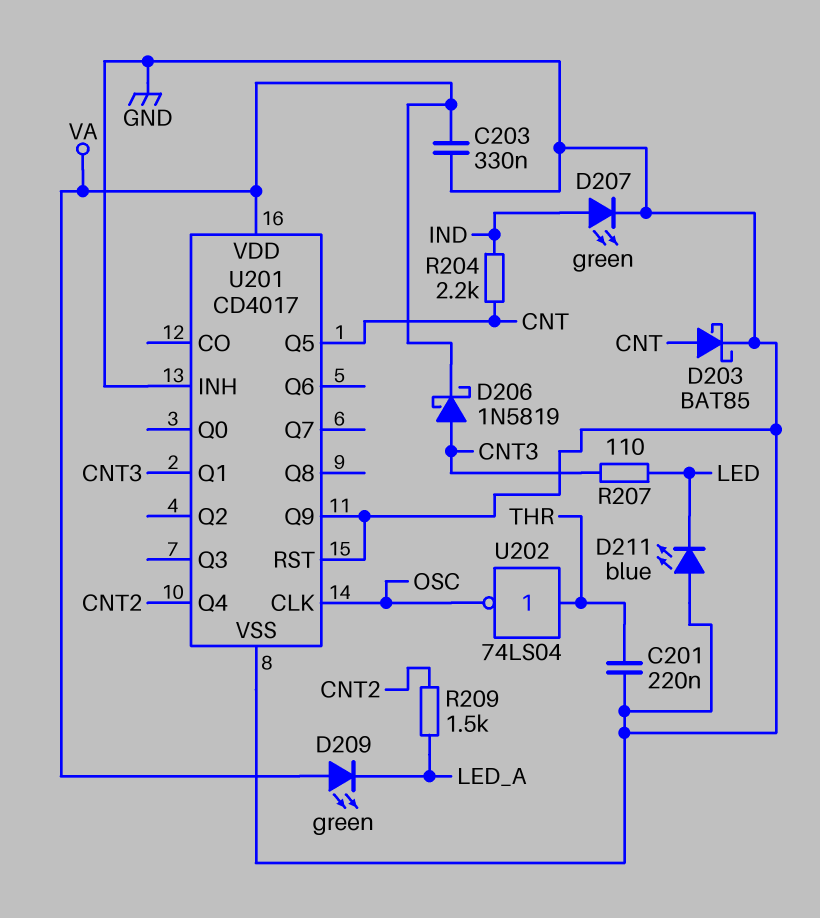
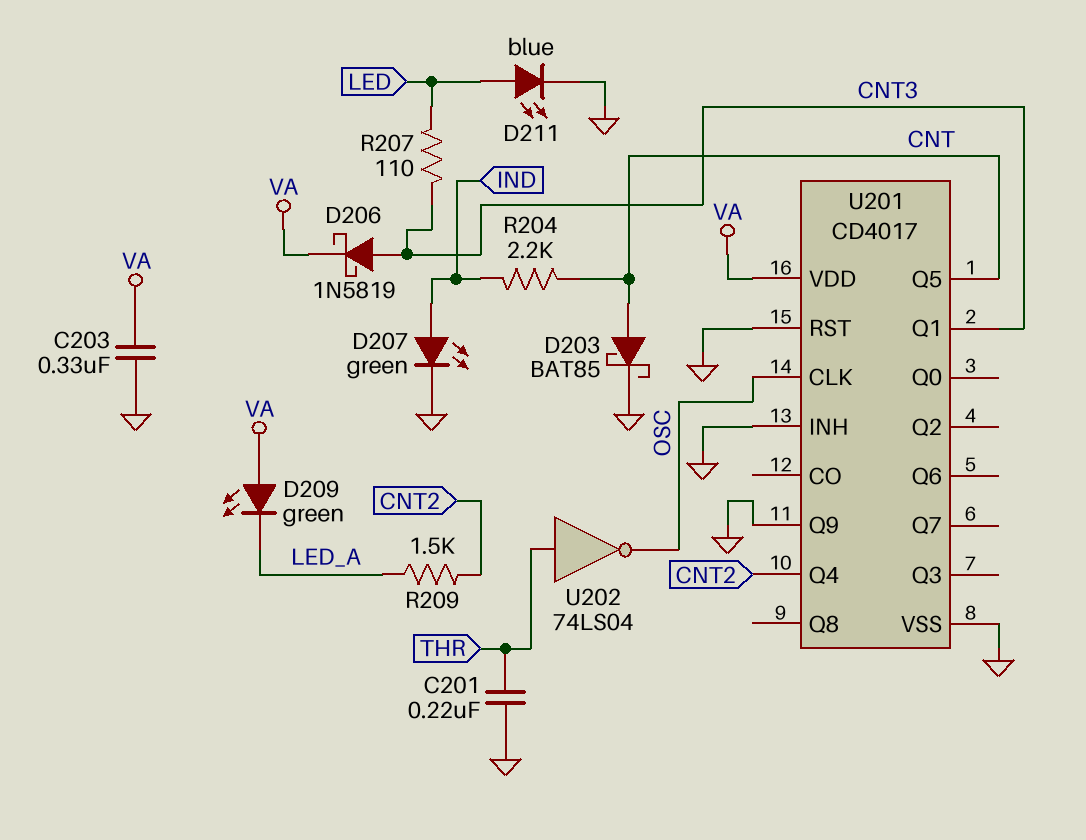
D211: LED blue (A GND, K LED) -> LED blue (A LED, K GND)

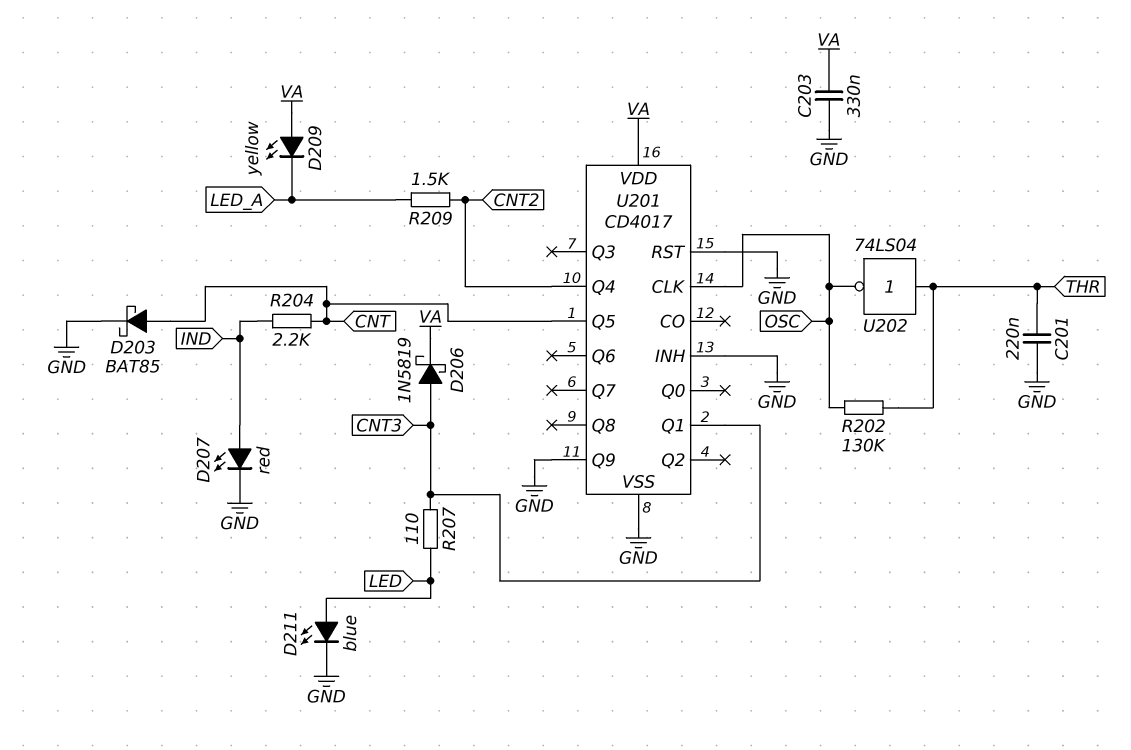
D207: LED green (A IND, K GND) -> LED red (A IND, K GND)
D209: LED green (A VA, K LED_A) -> LED yellow (A VA, K LED_A)
R202: none -> 130k (OSC, THR)

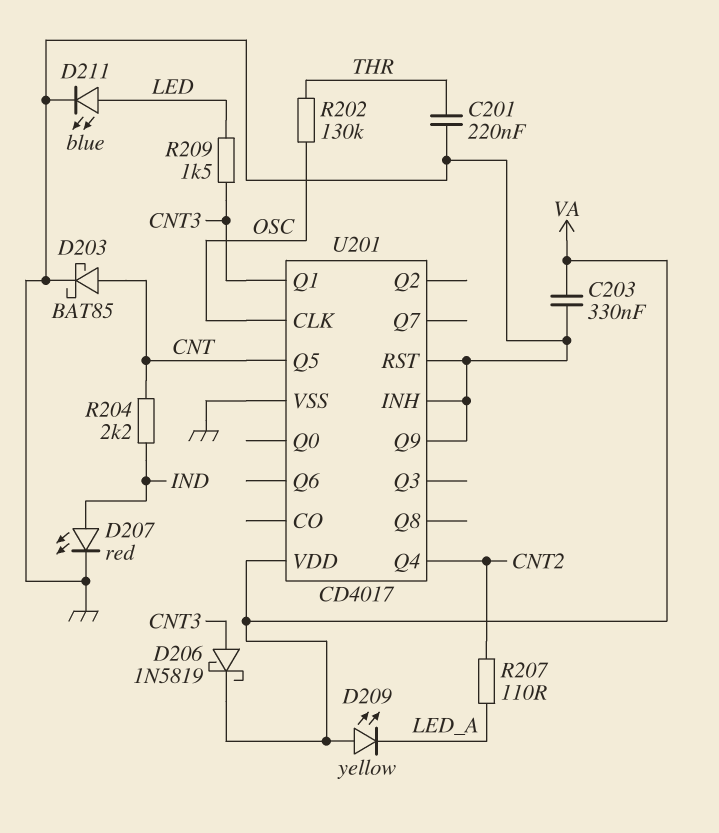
R207: 110 (CNT3, LED) -> 110 (CNT2, LED_A)
R209: 1.5k (CNT2, LED_A) -> 1.5k (CNT3, LED)
U202: NOT 74LS04 (in THR, out OSC) -> none

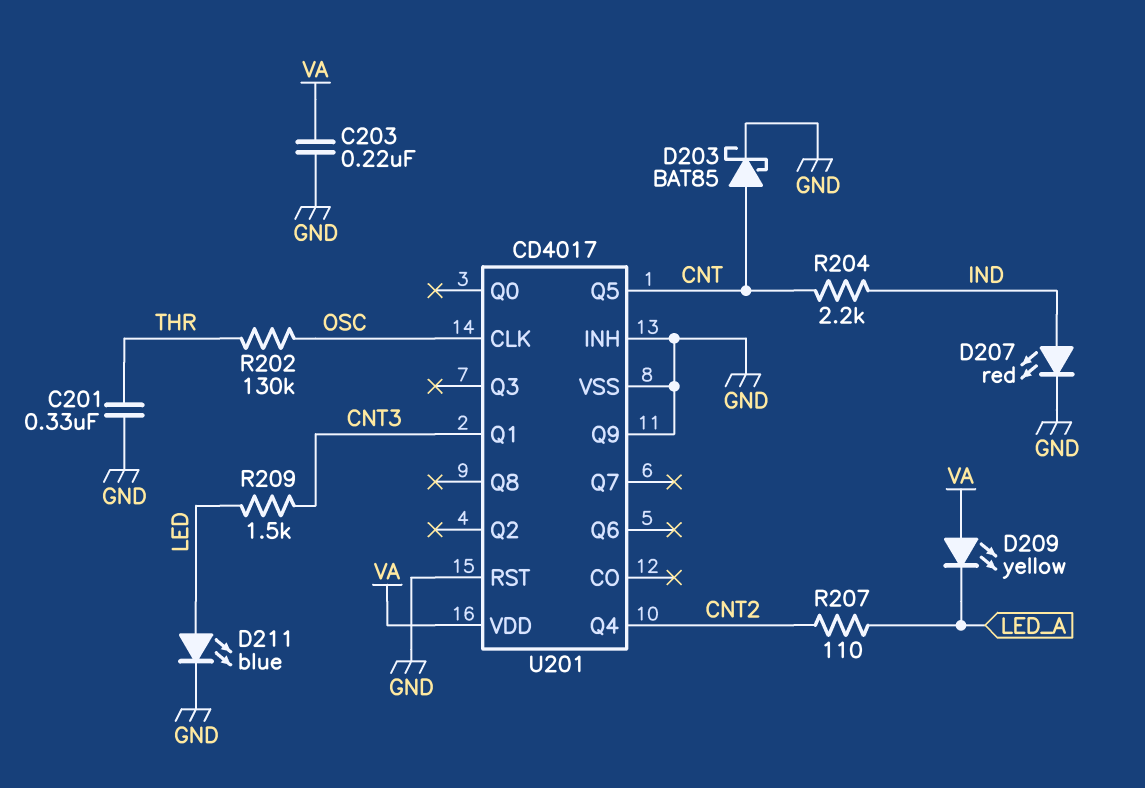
C201: 220nF (GND, THR) -> 330nF (GND, THR)
C203: 330nF (GND, VA) -> 220nF (GND, VA)
D206: schottky 1N5819 (A CNT3, K VA) -> none

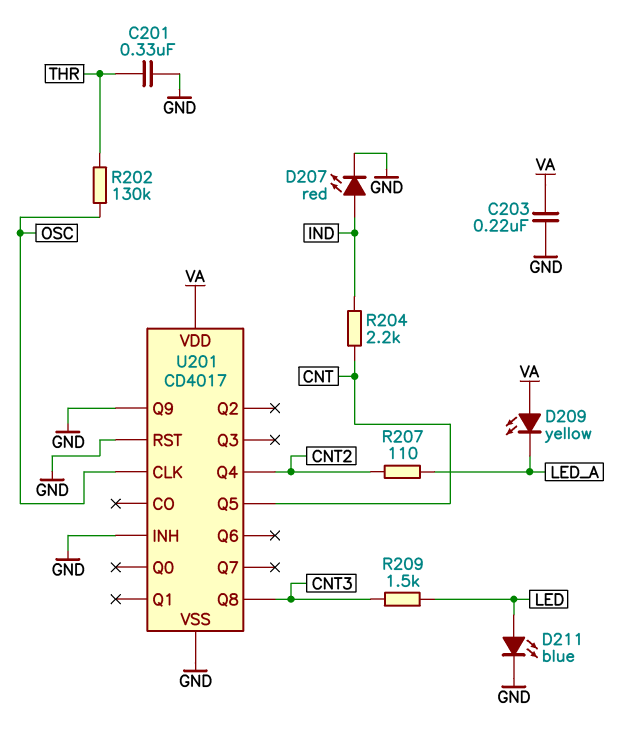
D203: schottky BAT85 (A CNT, K GND) -> none
U201 pin Q1: CNT3 -> none
U201 pin Q8: none -> CNT3

